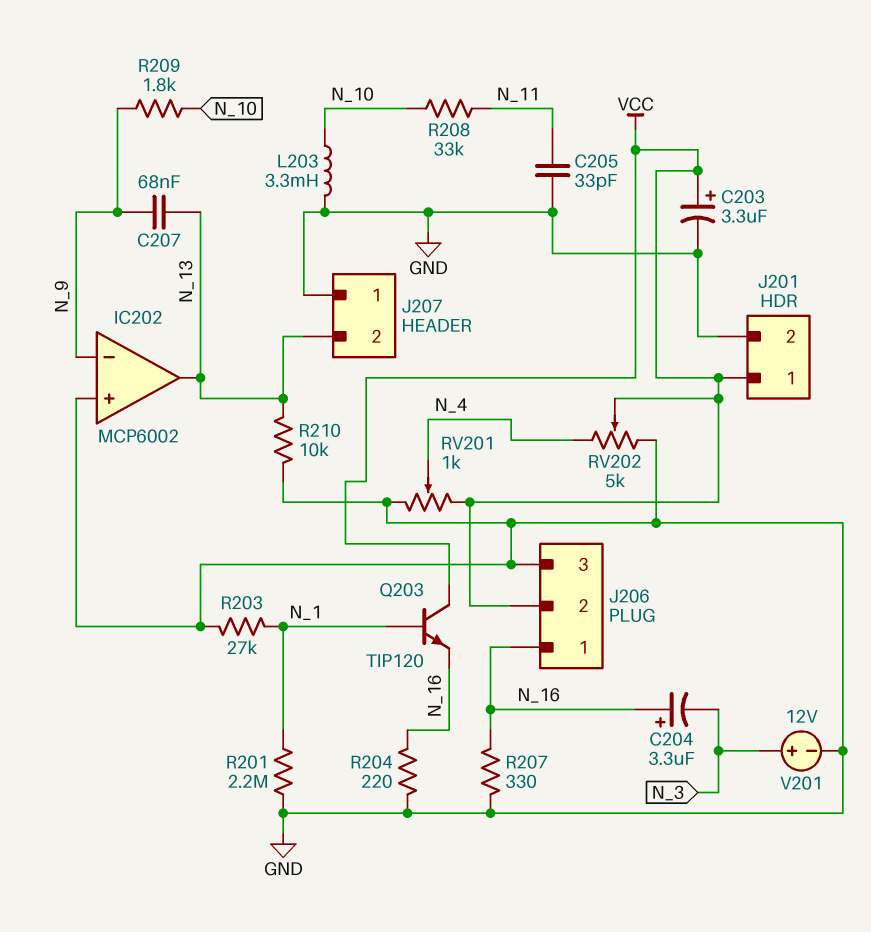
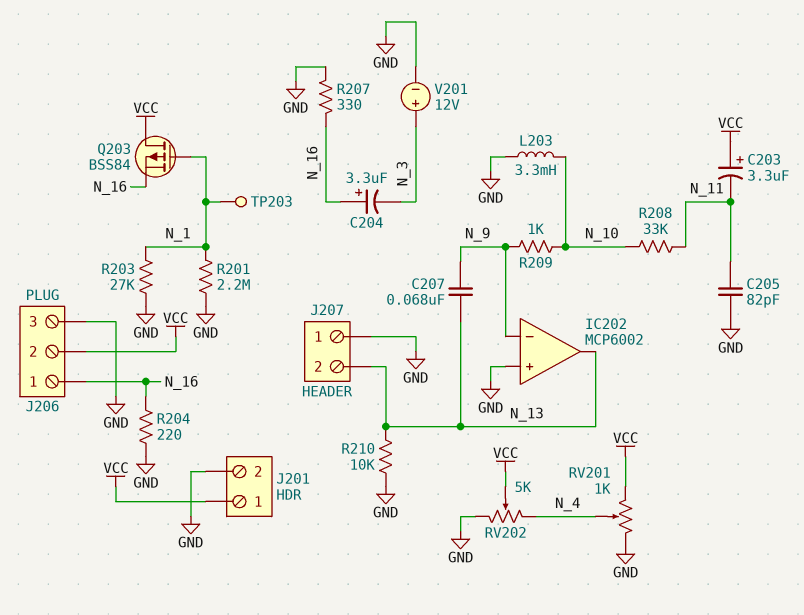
C203: 3.3uF (plus VCC, minus GND) -> 3.3uF (plus VCC, minus N_11)
C205: 33pF (GND, N_11) -> 82pF (GND, N_11)
Q203: NPN TIP120 (B N_1, C VCC, E N_16) -> PMOS BSS84 (G N_1, D VCC, S N_16)
R209: 1.8k (N_9, N_10) -> 1k (N_9, N_10)
TP203: none -> test point (N_1)

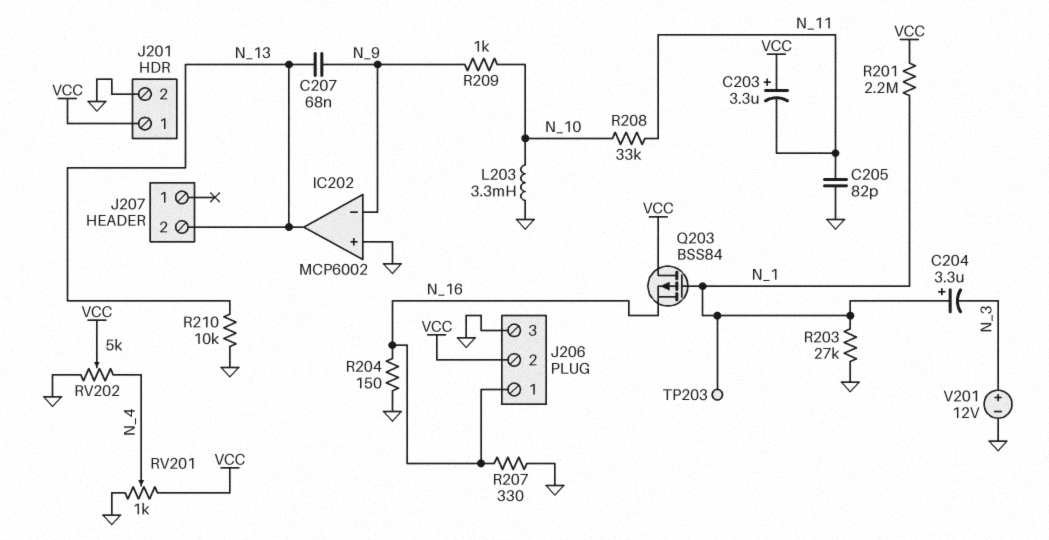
C204: 3.3uF (plus N_16, minus N_3) -> 3.3uF (plus N_1, minus N_3)
J207 pin 1: GND -> none
R201: 2.2M (GND, N_1) -> 2.2M (N_1, VCC)
R204: 220 (GND, N_16) -> 150 (GND, N_16)

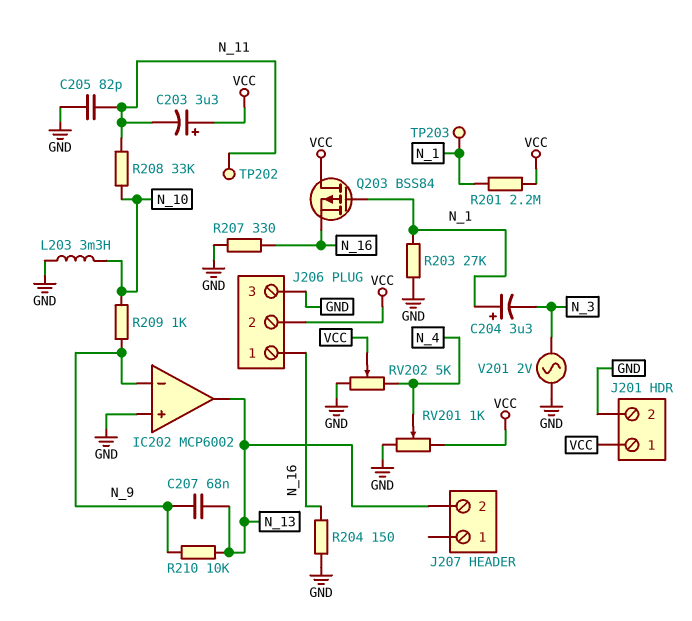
R210: 10k (GND, N_13) -> 10k (N_9, N_13)
TP202: none -> test point (N_11)
V201: 12V (plus N_3, minus GND) -> AC 2V (GND, N_3)

